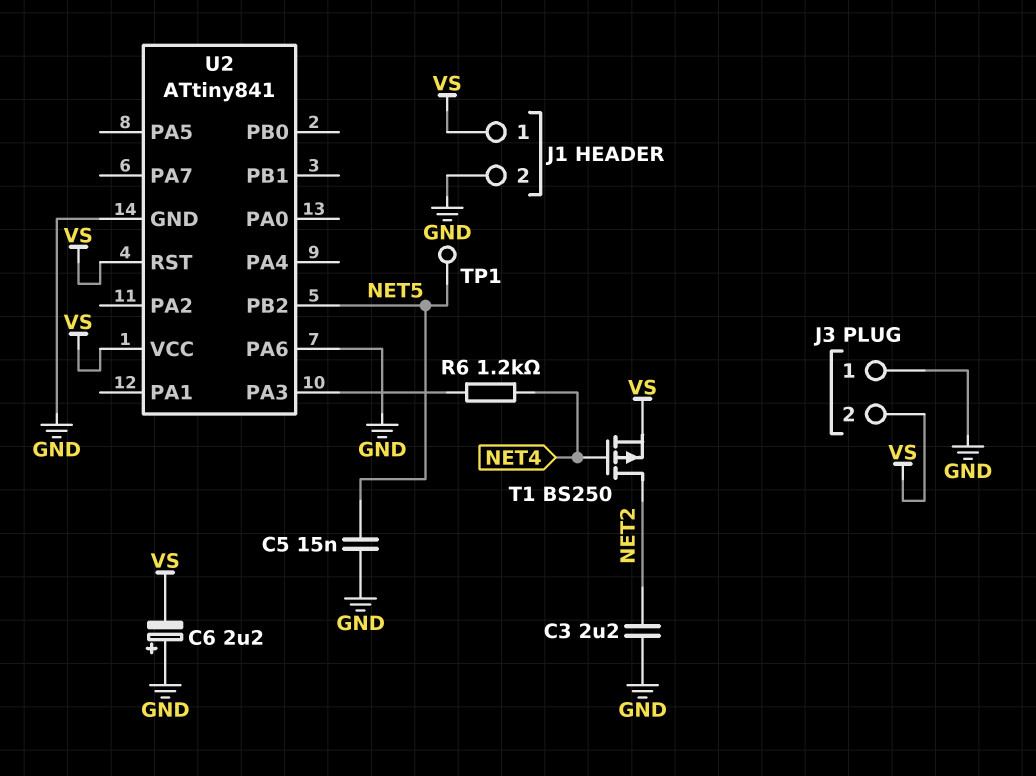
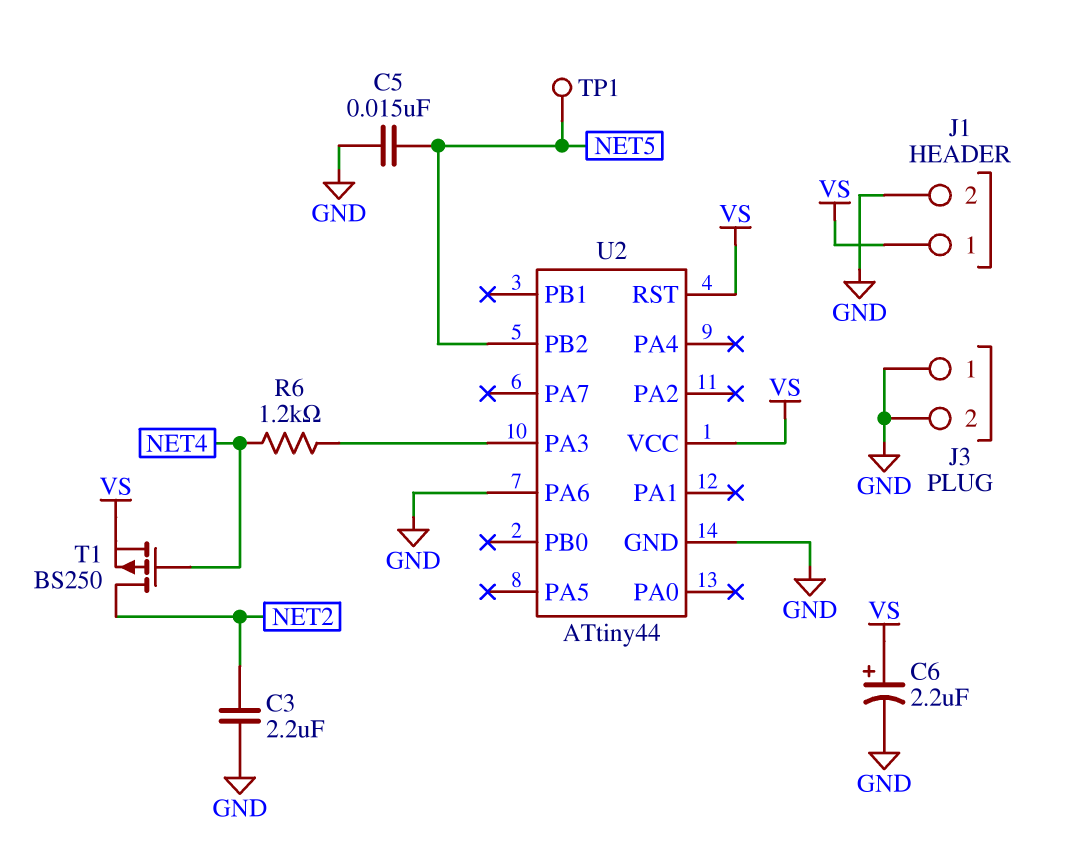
C6: 2.2uF (plus GND, minus VS) -> 2.2uF (plus VS, minus GND)
J3 pin 2: VS -> GND
U2: ATtiny841 -> ATtiny44

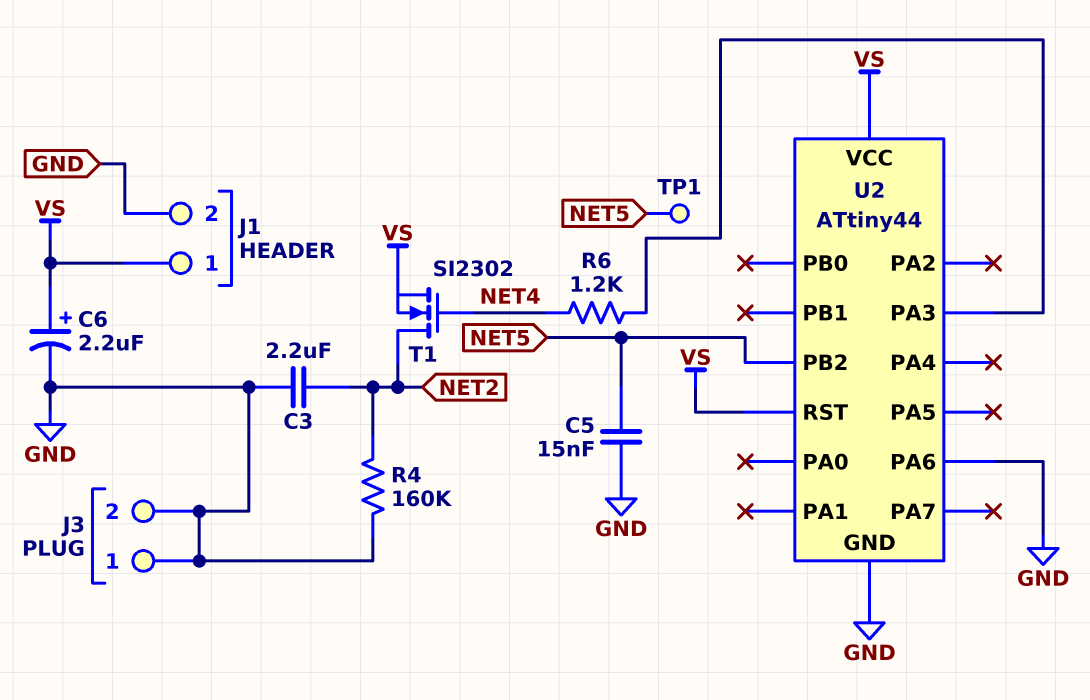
R4: none -> 160k (GND, NET2)
T1: PMOS BS250 (G NET4, D NET2, S VS) -> NMOS SI2302 (G NET4, D NET2, S VS)

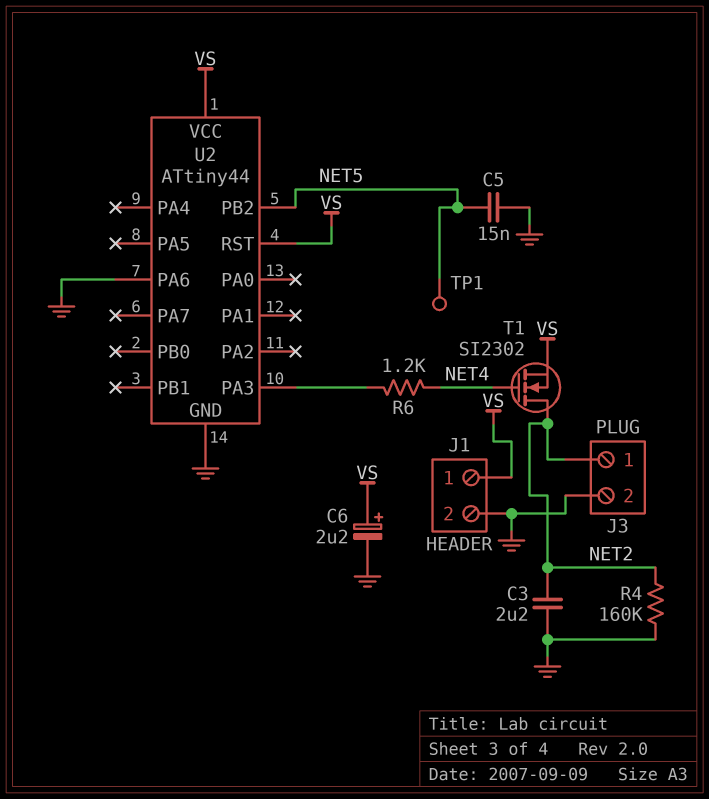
J3 pin 1: GND -> NET2

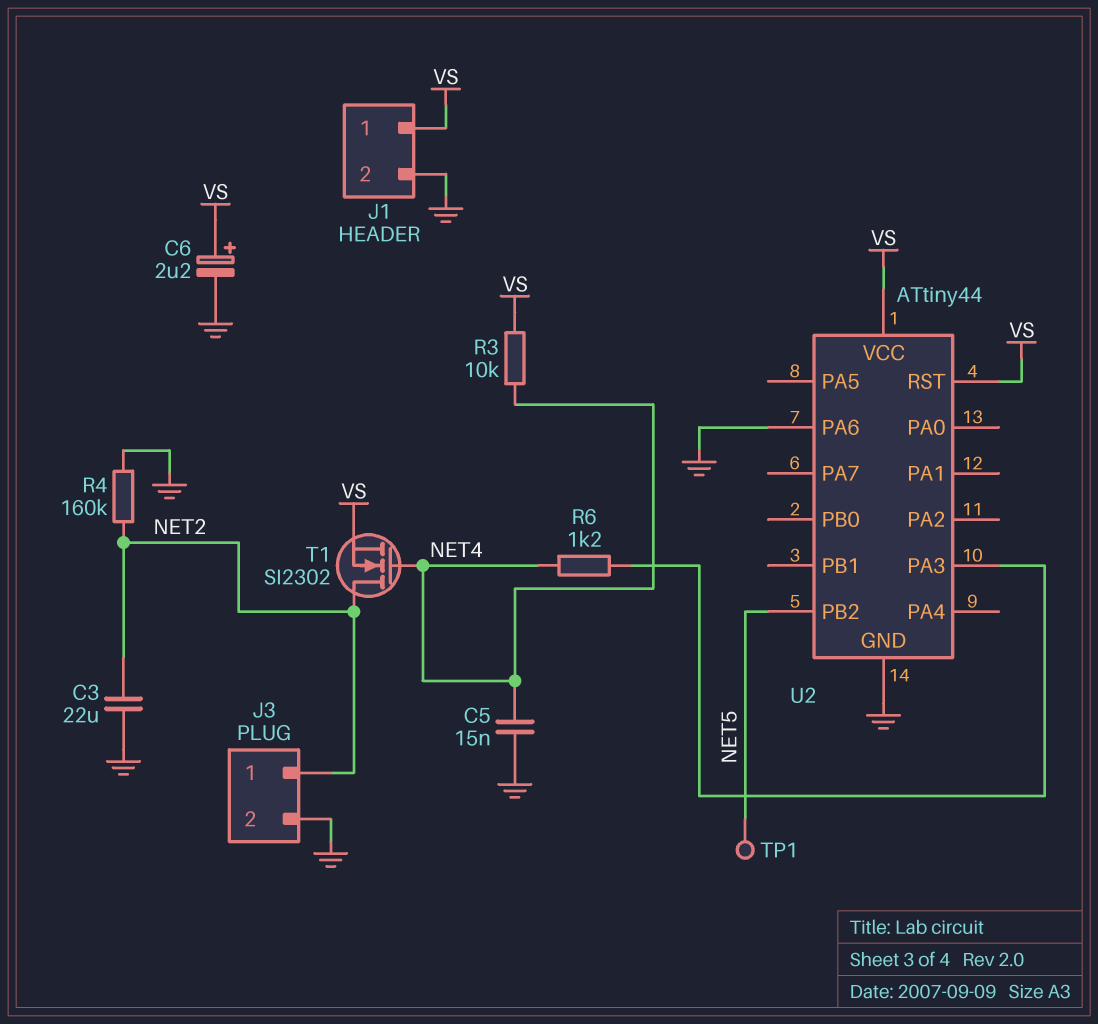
C3: 2.2uF (GND, NET2) -> 22uF (GND, NET2)
C5: 15nF (GND, NET5) -> 15nF (GND, NET4)
R3: none -> 10k (NET4, VS)

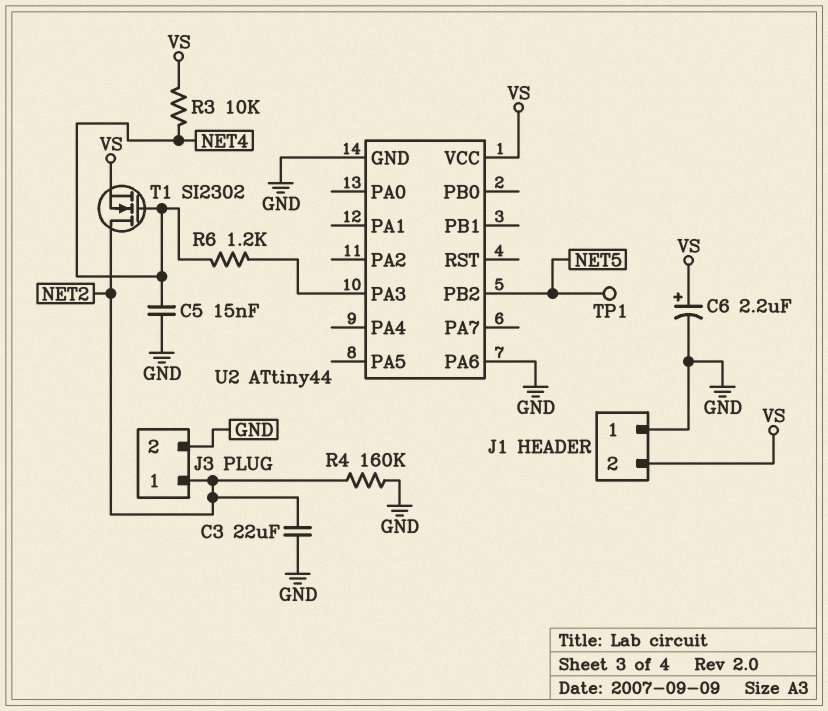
J1 pin 1: VS -> GND
J1 pin 2: GND -> VS
U2 pin RST: VS -> none

